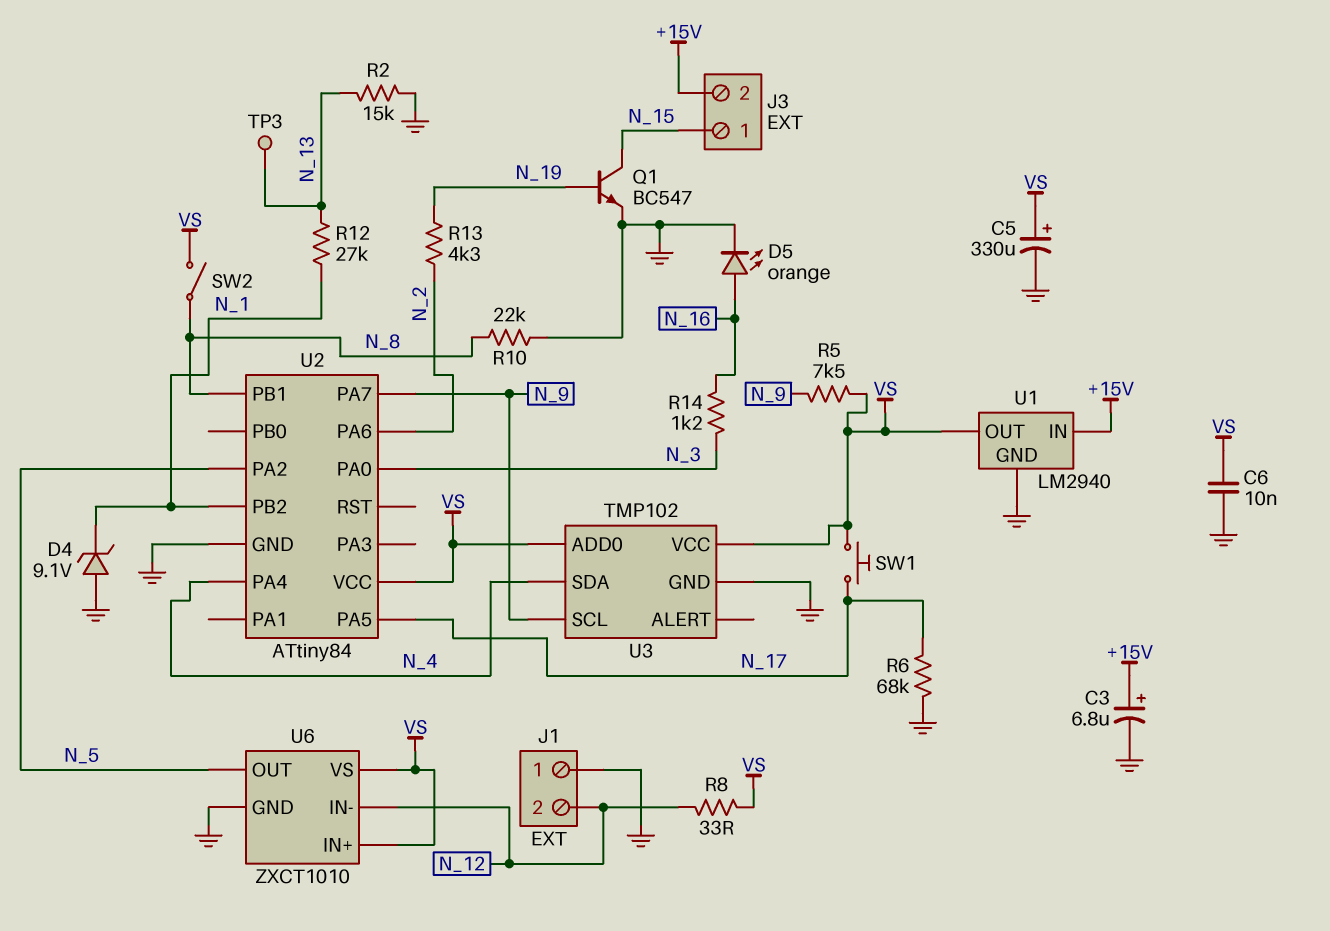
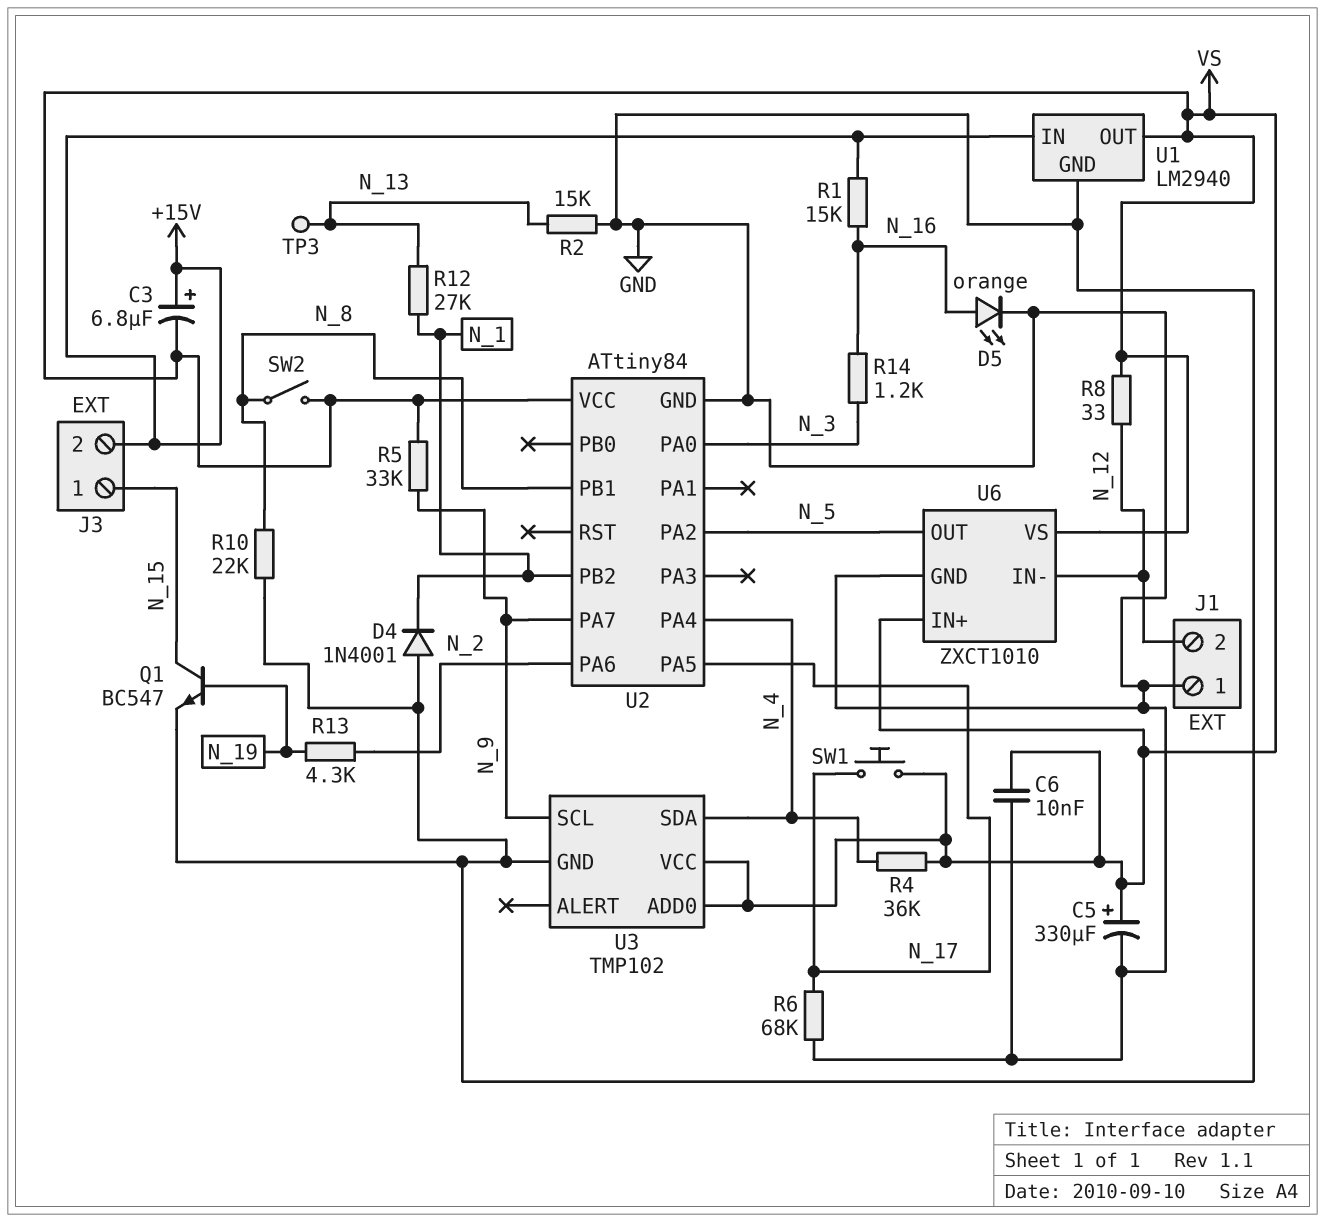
C3: 6.8uF (plus +15V, minus GND) -> 6.8uF (plus +15V, minus VS)
D4: zener 9.1V (A GND, K N_1) -> diode 1N4001 (A GND, K N_1)
R1: none -> 15k (+15V, N_16)
R4: none -> 36k (N_4, VS)
R5: 7.5k (N_9, VS) -> 33k (N_9, VS)

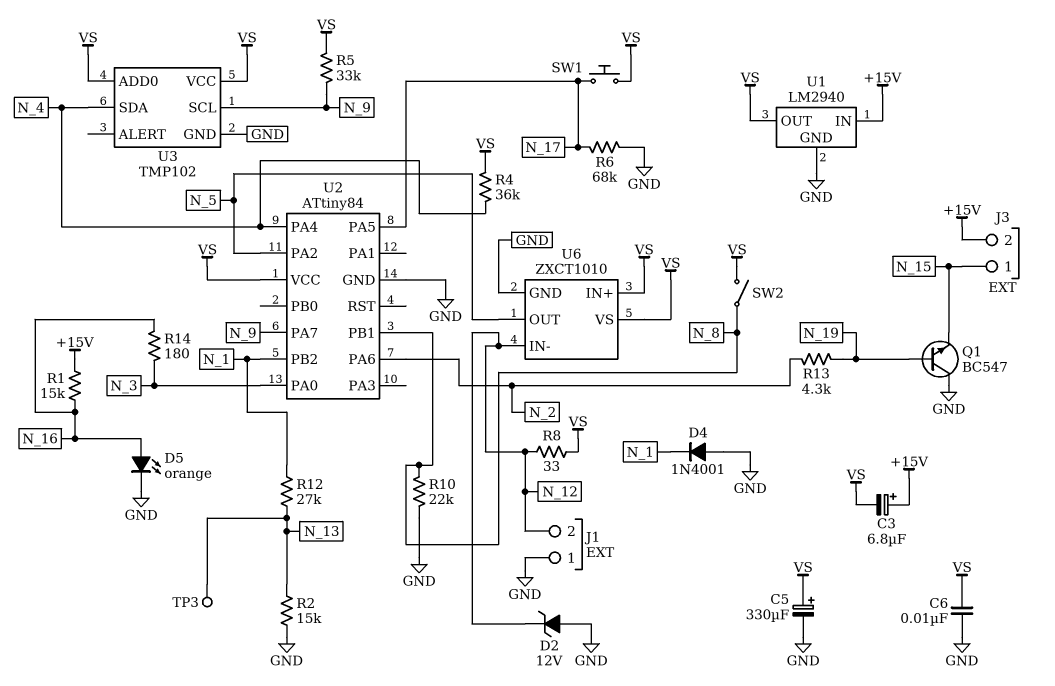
D2: none -> zener 12V (A GND, K N_12)
Q1: NPN BC547 (B N_19, C N_15, E GND) -> NPN BC547 (B N_19, C GND, E N_15)
R14: 1.2k (N_3, N_16) -> 180 (N_3, N_16)

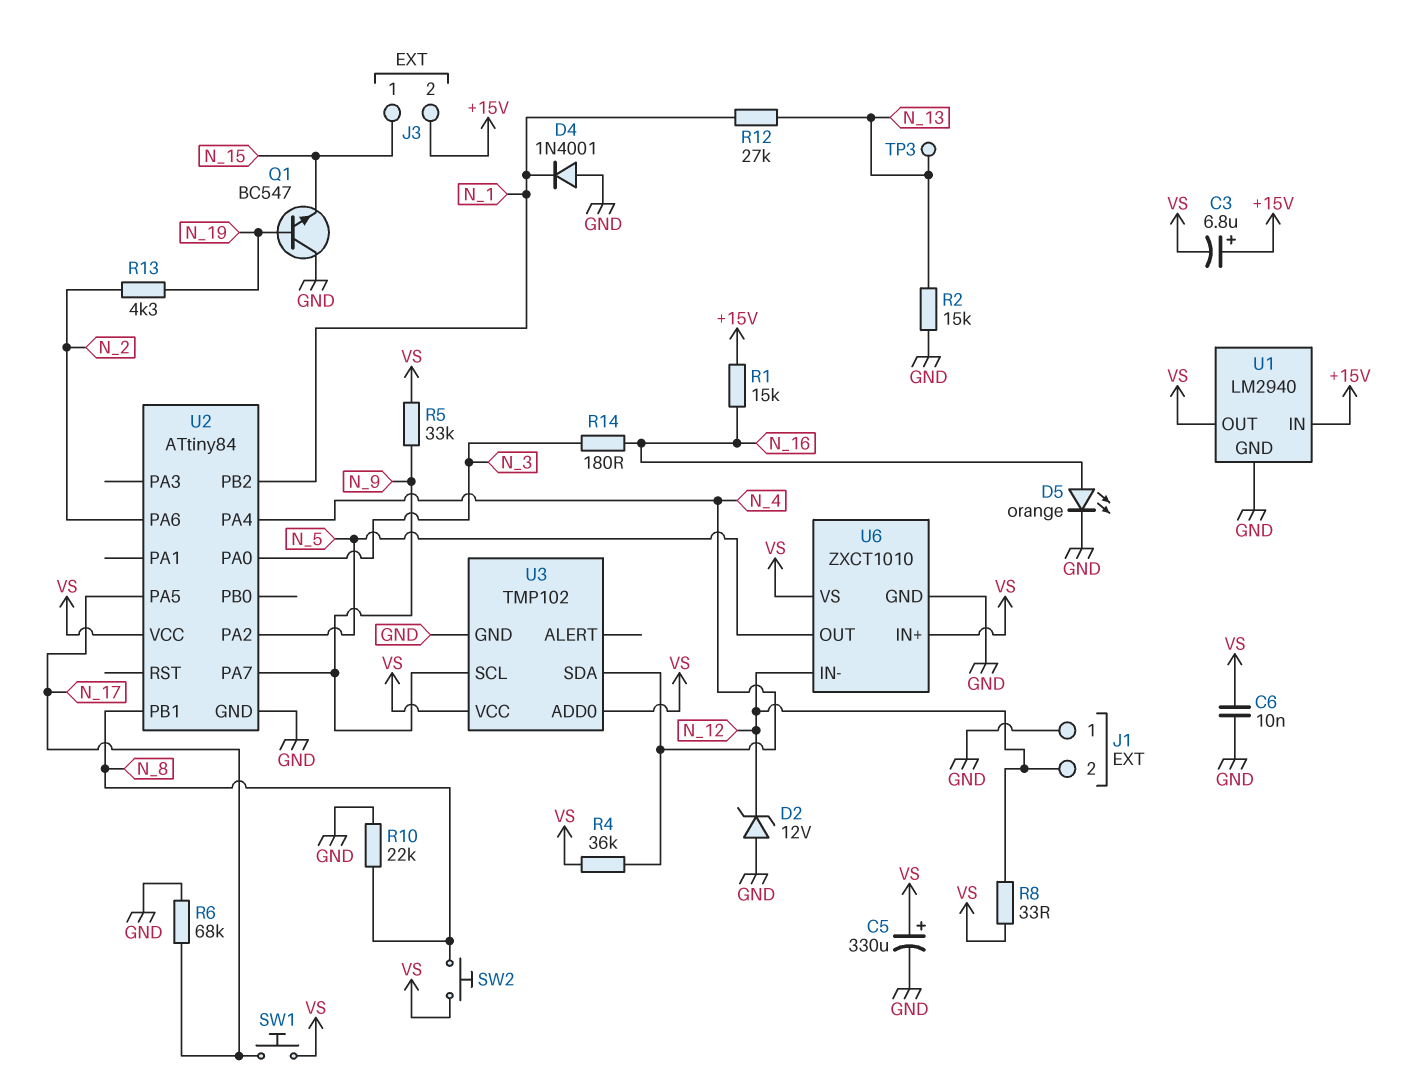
SW2: switch (N_8, VS) -> button (N_8, VS)

